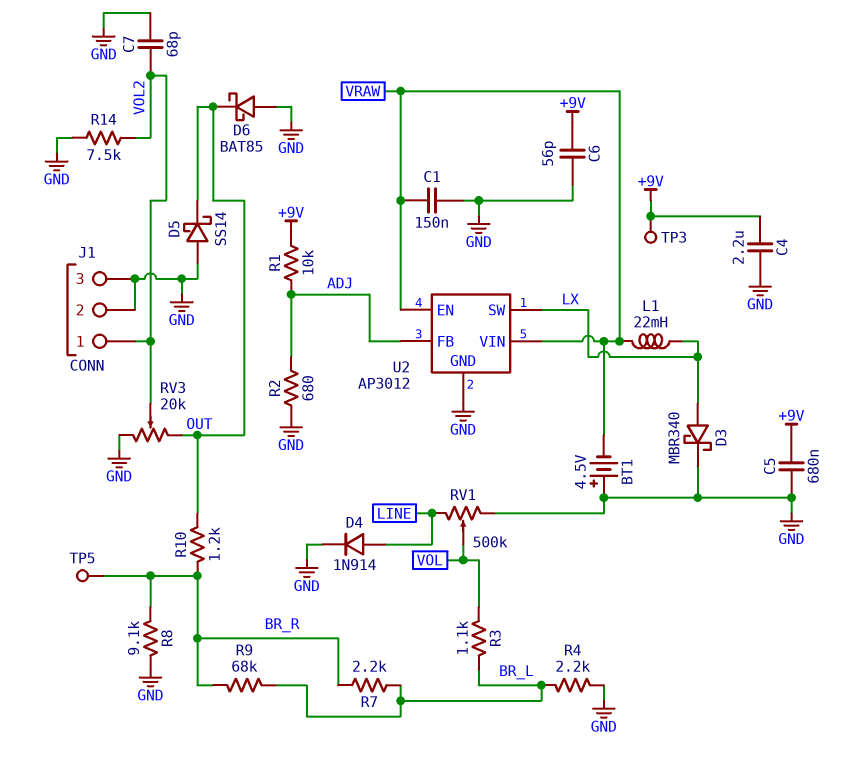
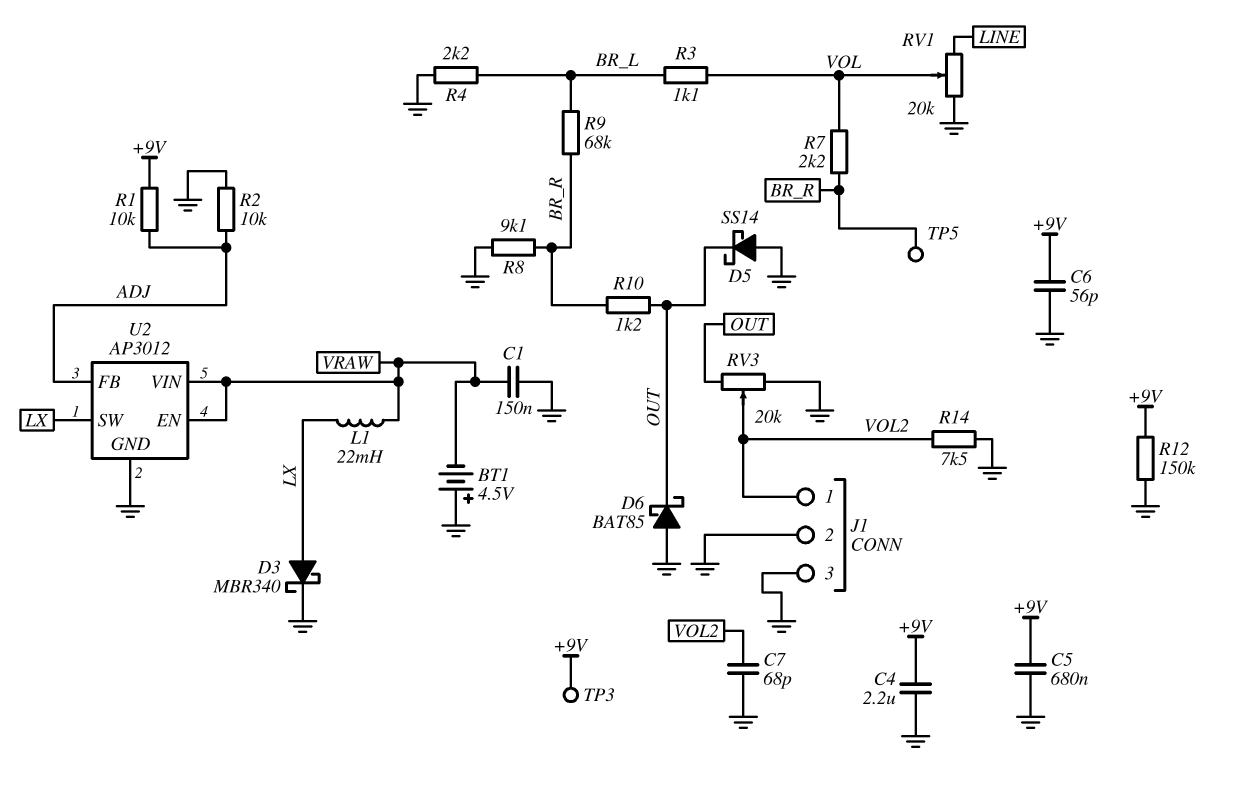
D4: diode 1N914 (A LINE, K GND) -> none
R2: 680 (ADJ, GND) -> 10k (ADJ, GND)
R7: 2.2k (BR_L, BR_R) -> 2.2k (BR_R, VOL)
R12: none -> 150k (+9V, GND)
RV1: 500k (GND, LINE, wiper VOL) -> 20k (GND, LINE, wiper VOL)

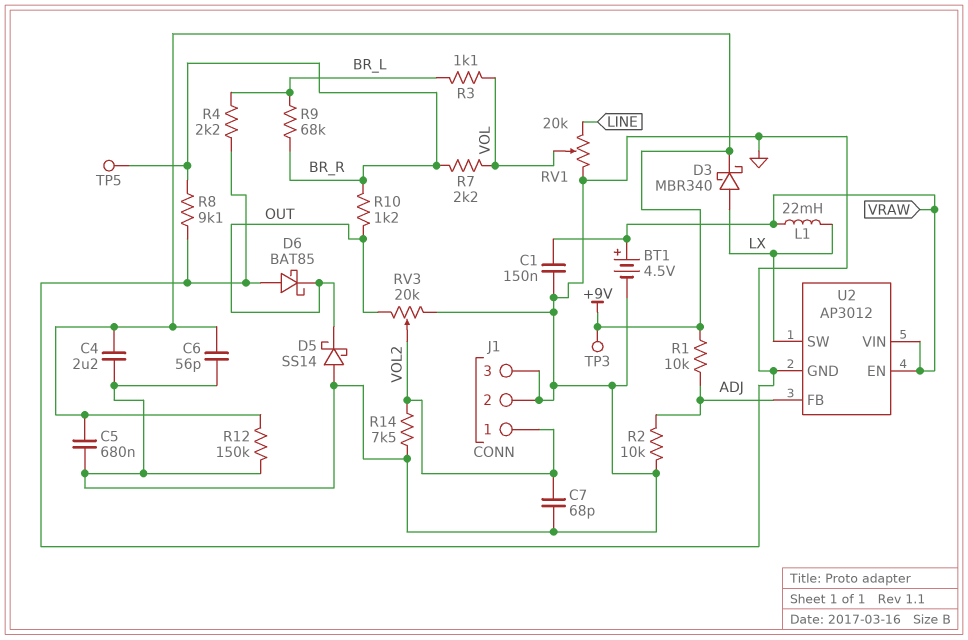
BT1: 4.5V (plus GND, minus VRAW) -> 4.5V (plus VRAW, minus GND)
D3: schottky MBR340 (A LX, K GND) -> schottky MBR340 (A LX, K +9V)

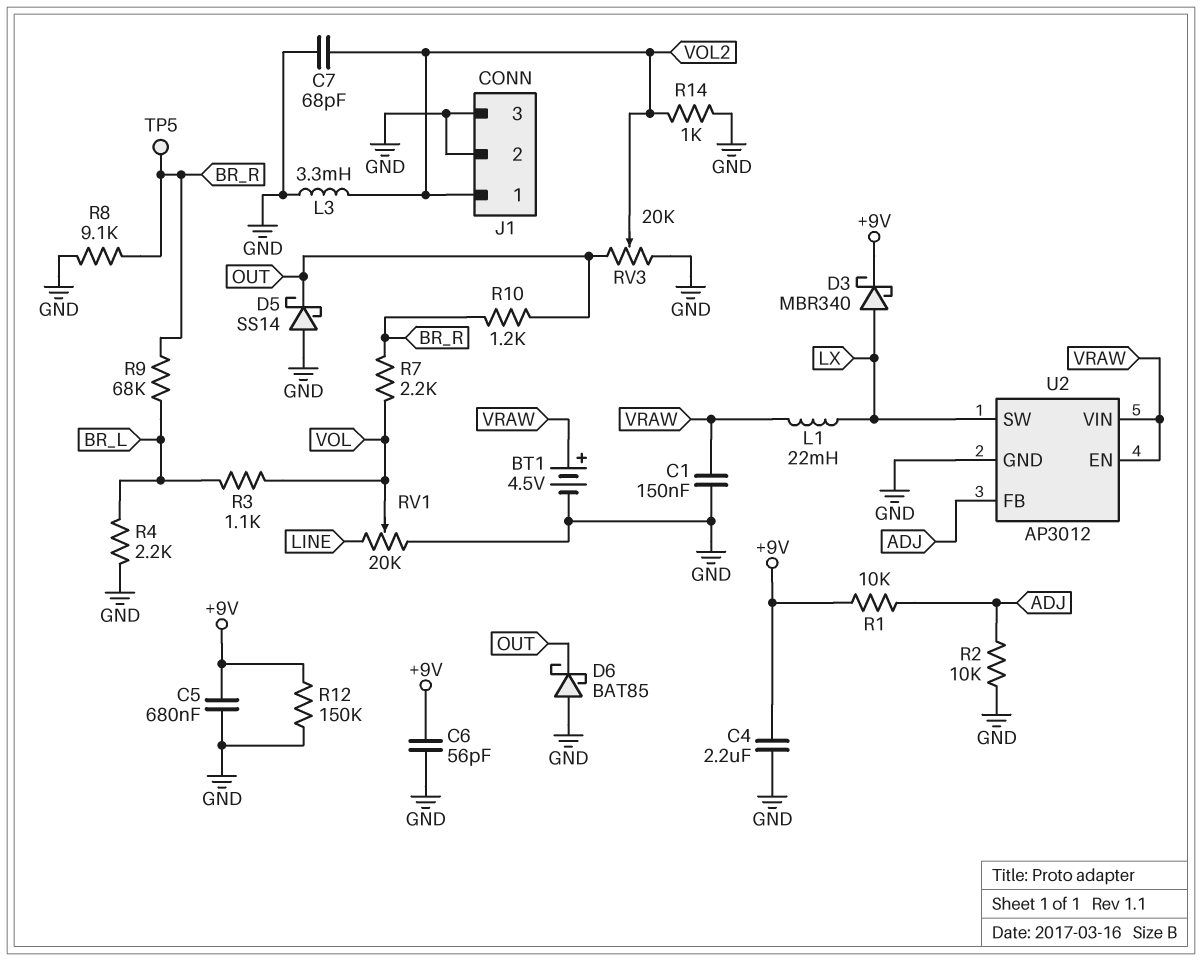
L3: none -> 3.3mH (GND, VOL2)
R14: 7.5k (GND, VOL2) -> 1k (GND, VOL2)
TP3: test point (+9V) -> none

